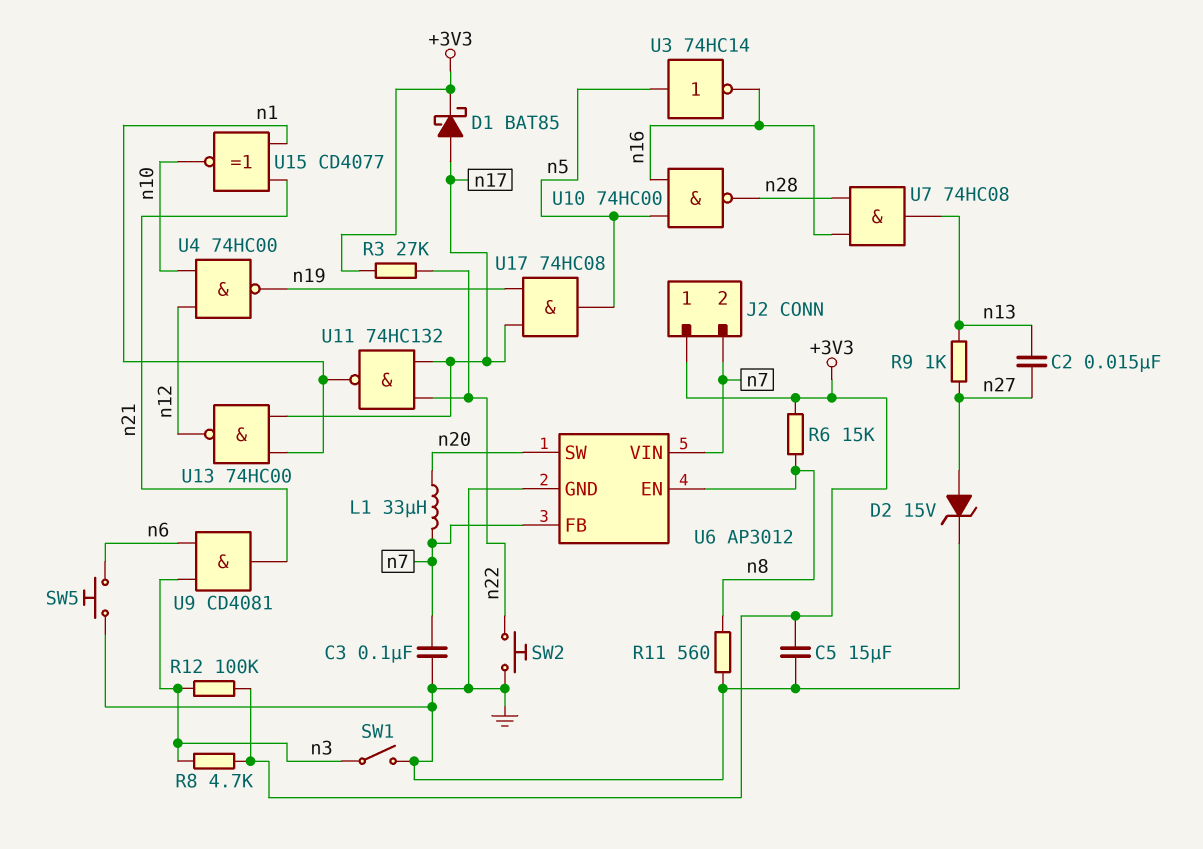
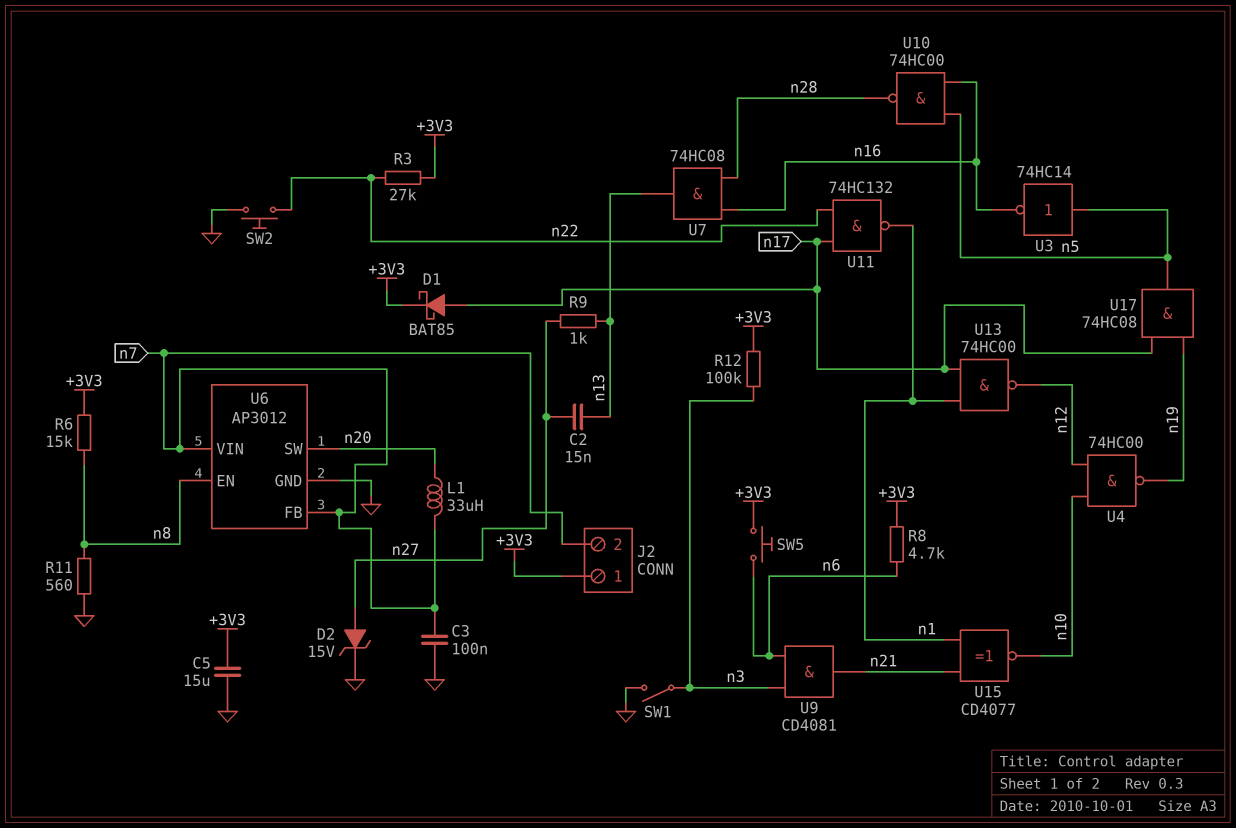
R8: 4.7k (+3V3, n3) -> 4.7k (+3V3, n6)
SW5: button (GND, n6) -> button (+3V3, n6)

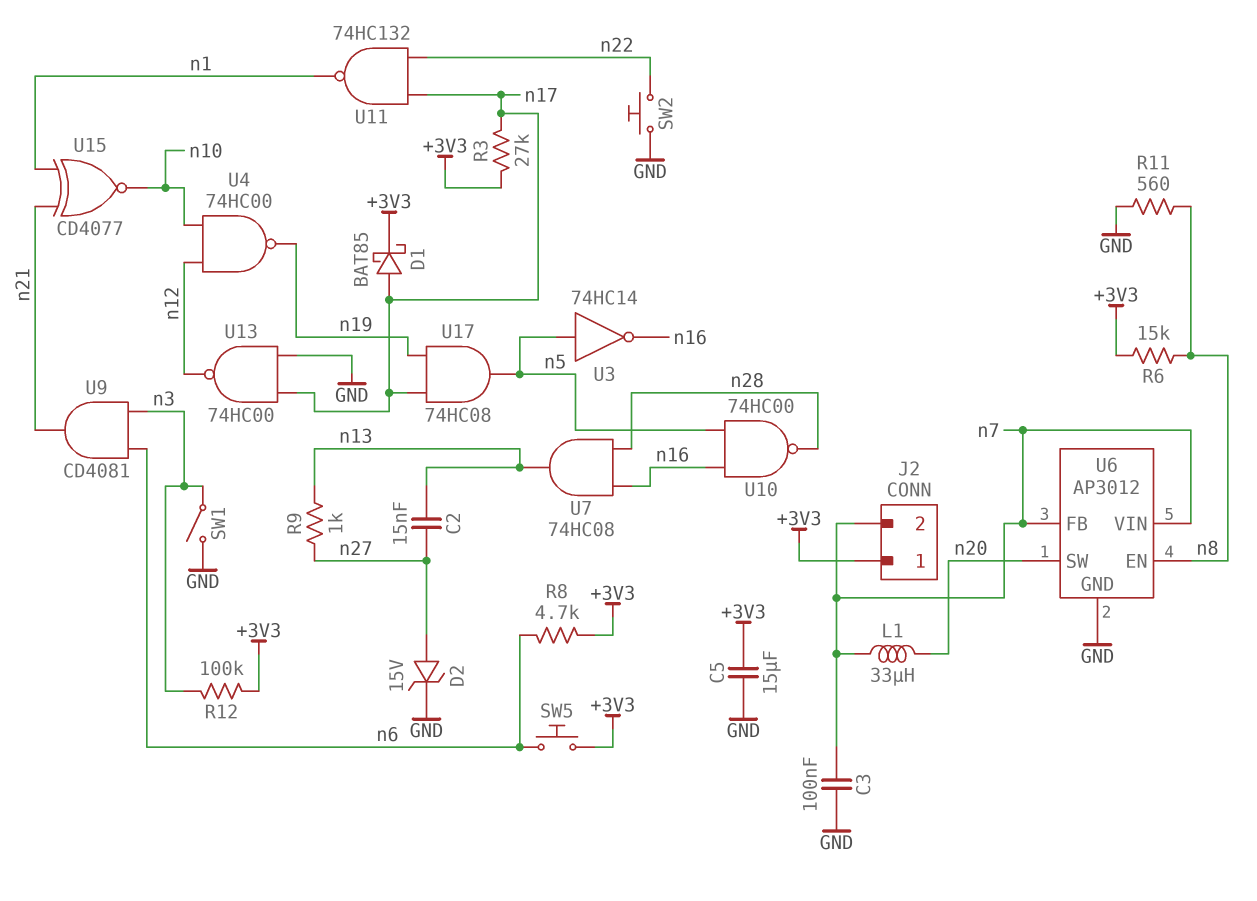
R3: 27k (+3V3, n22) -> 27k (+3V3, n17)
U13: NAND 74HC00 (in n1, in n17, out n12) -> NAND 74HC00 (in GND, in n17, out n12)

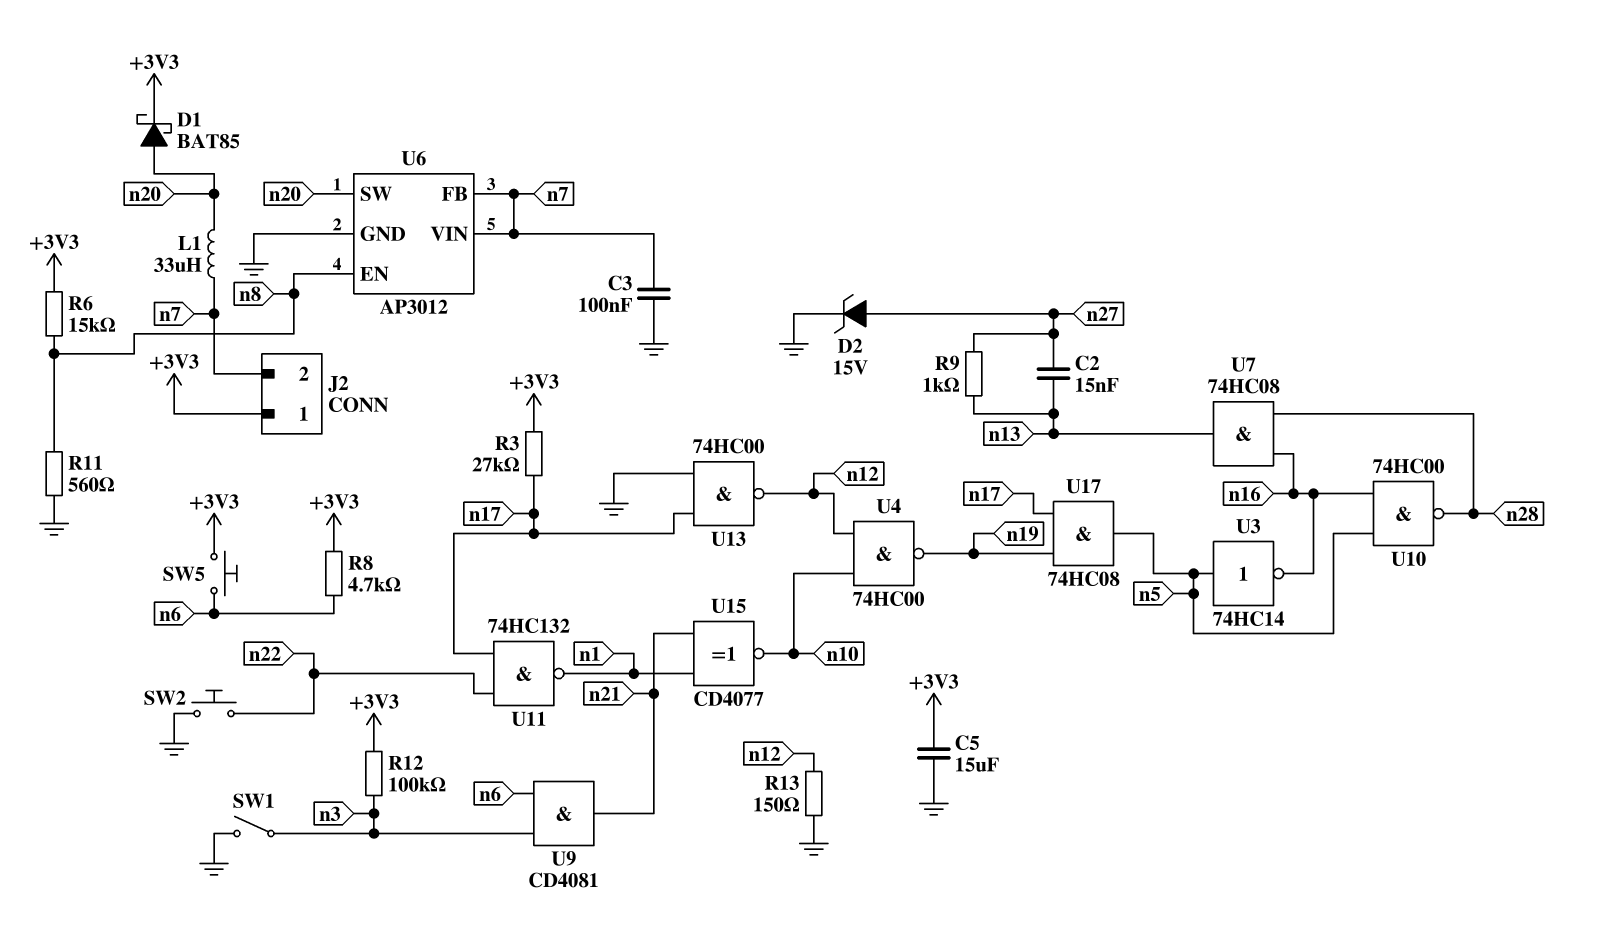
D1: schottky BAT85 (A n17, K +3V3) -> schottky BAT85 (A n20, K +3V3)
R13: none -> 150 (GND, n12)

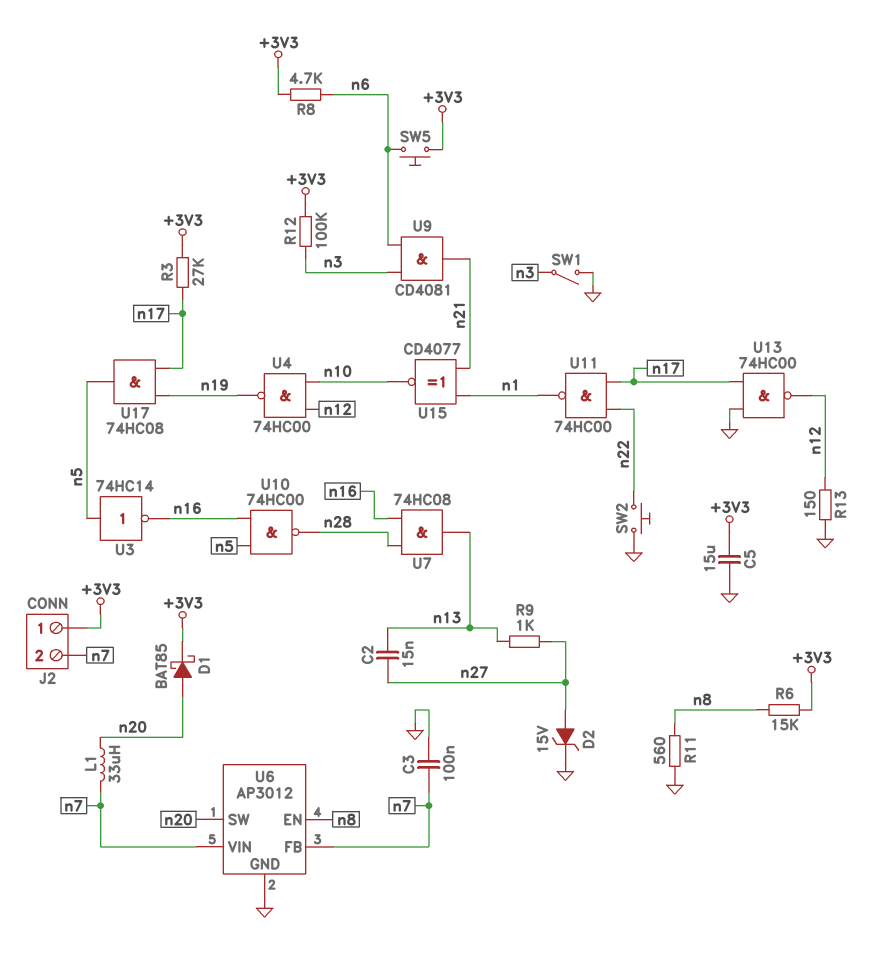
U11: NAND 74HC132 (in n17, in n22, out n1) -> NAND 74HC00 (in n17, in n22, out n1)

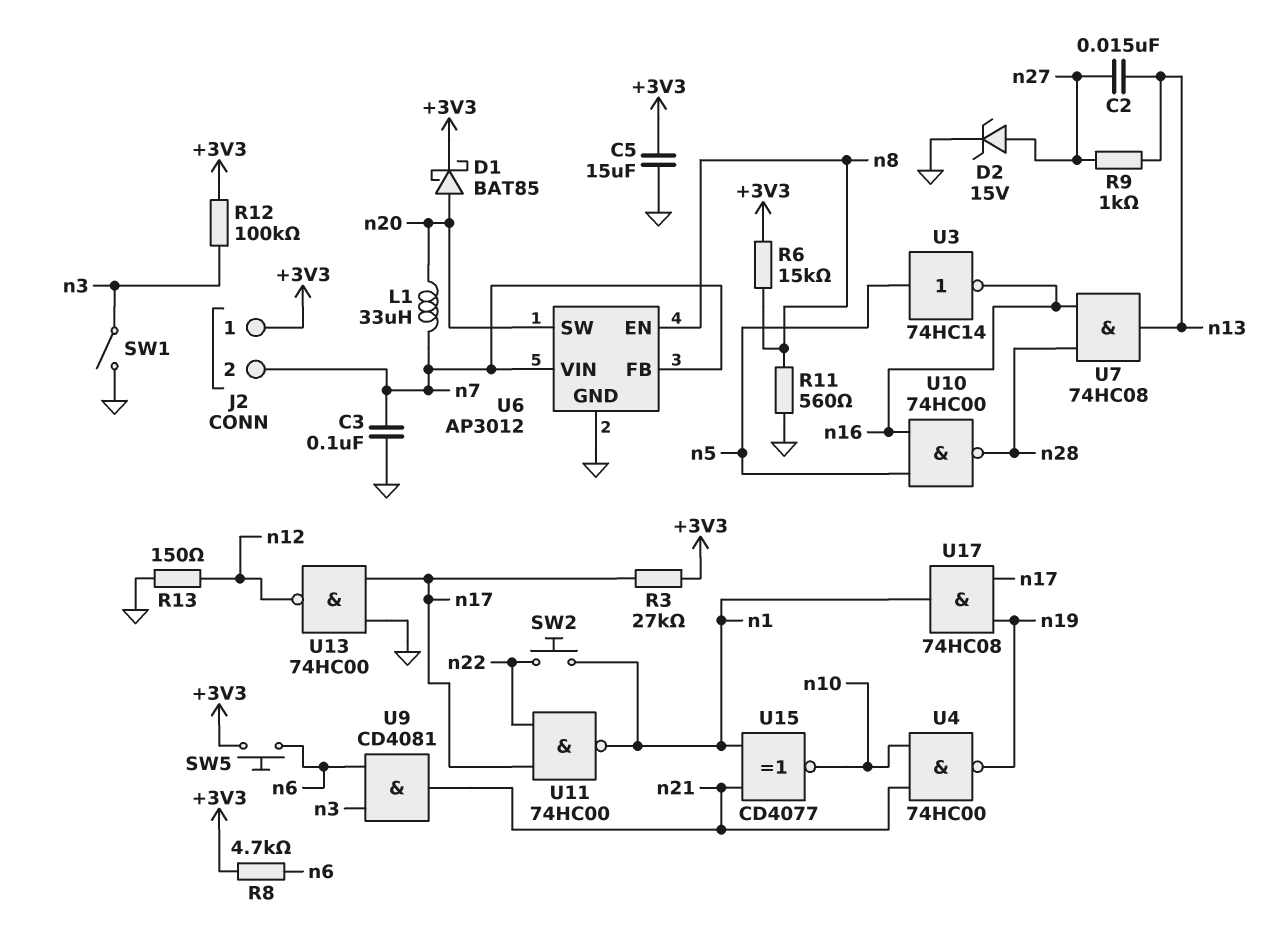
SW2: button (GND, n22) -> button (n1, n22)
U4: NAND 74HC00 (in n10, in n12, out n19) -> NAND 74HC00 (in n10, in n21, out n19)
U17: AND 74HC08 (in n17, in n19, out n5) -> AND 74HC08 (in n17, in n19, out n1)

